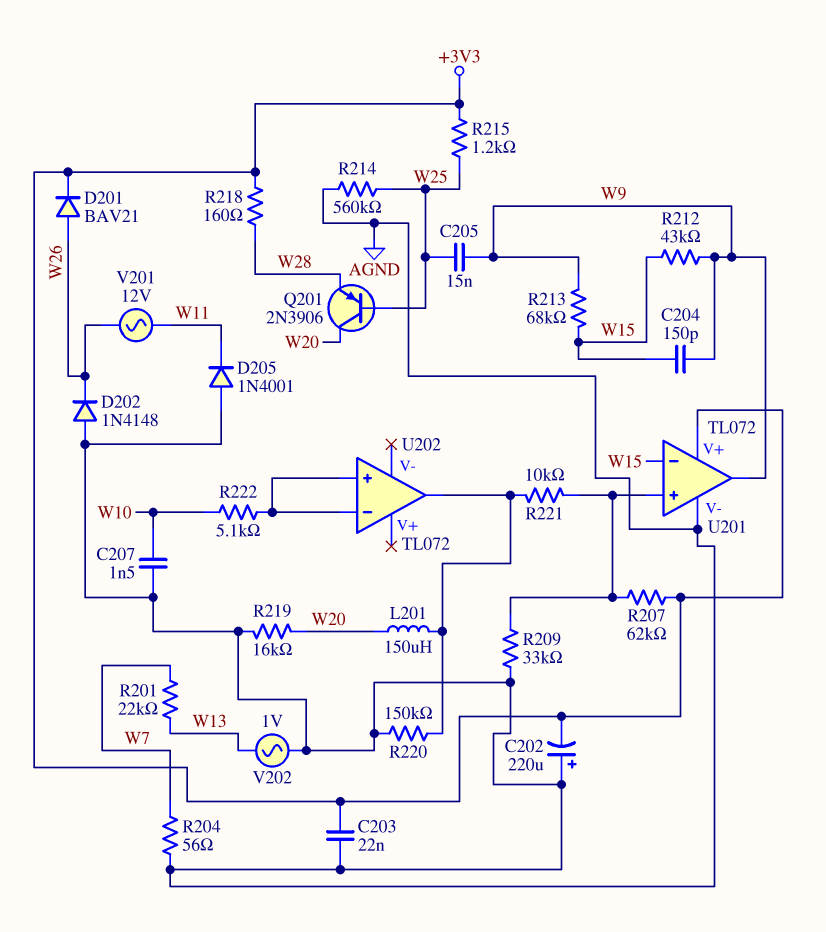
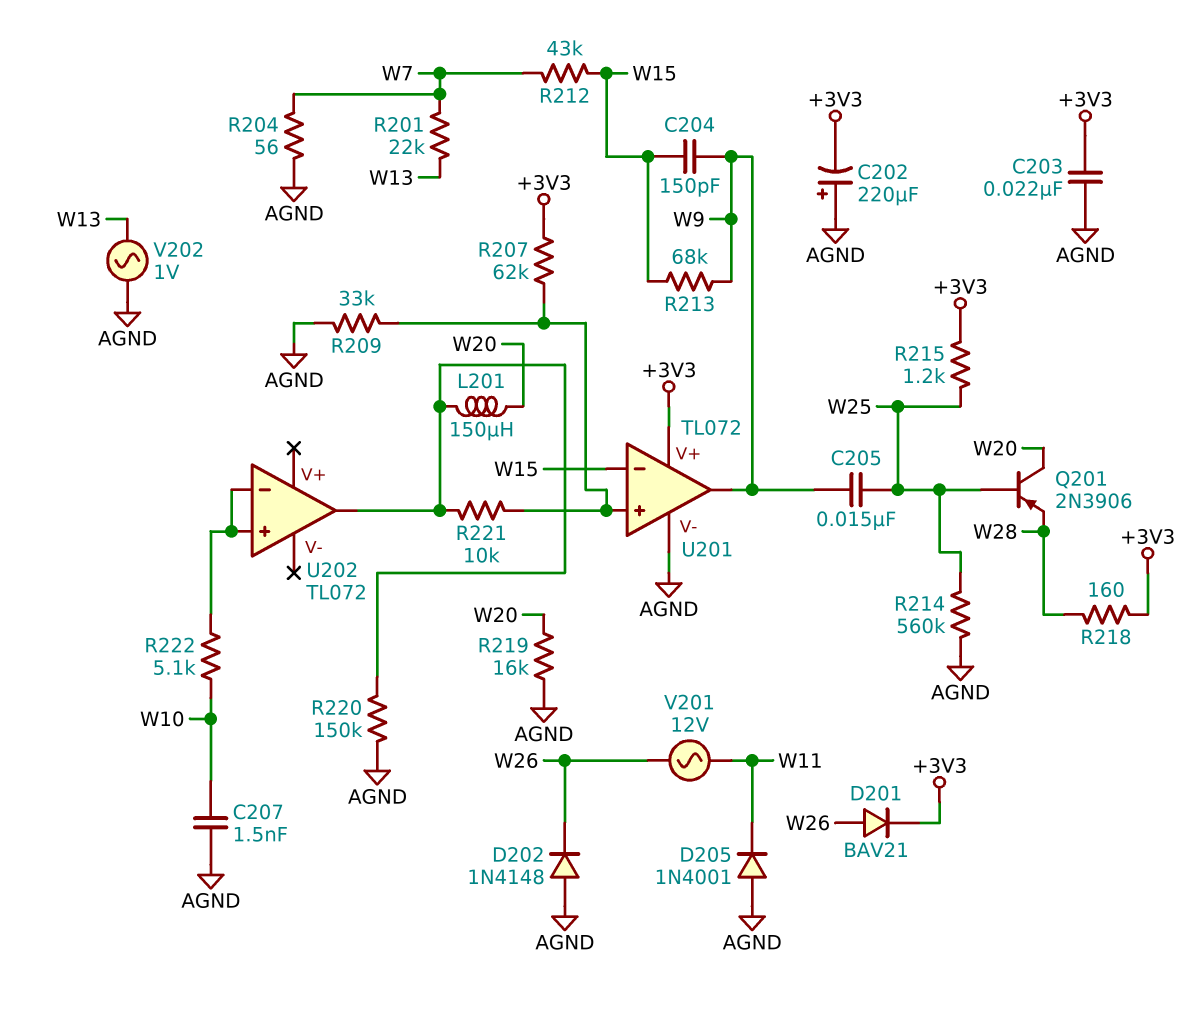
R212: 43k (W9, W15) -> 43k (W7, W15)

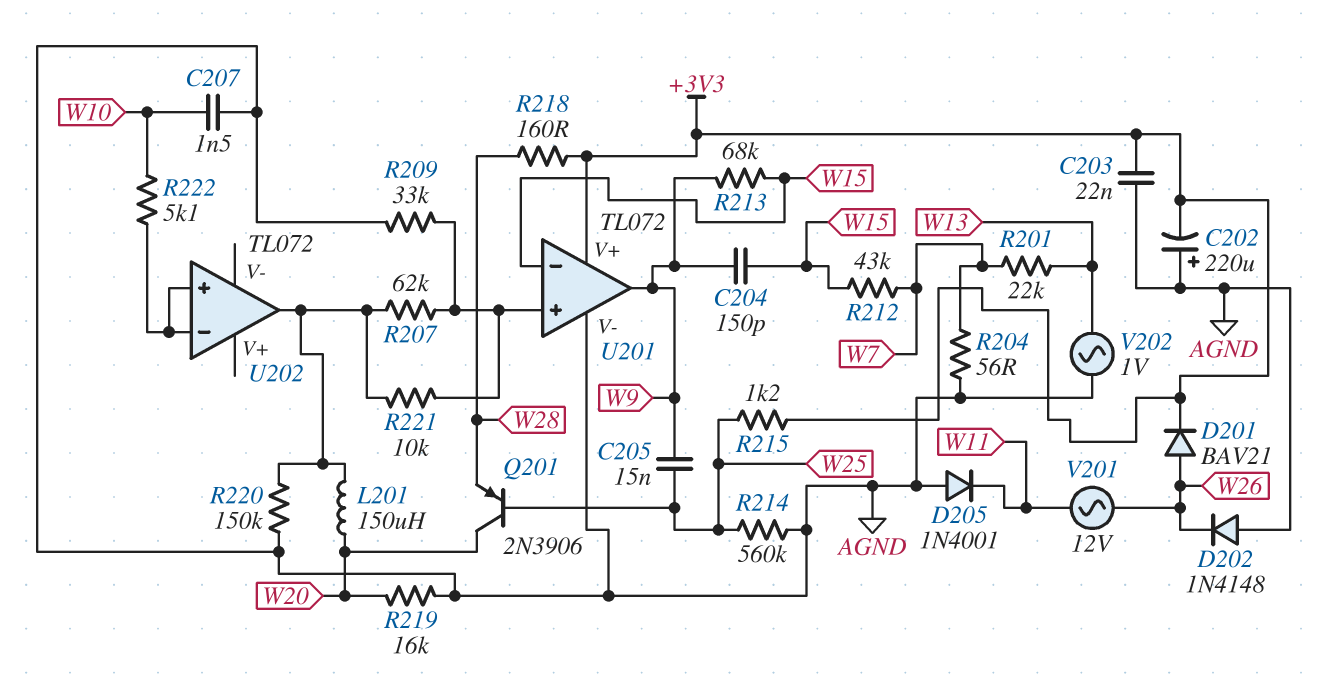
R207: 62k (+3V3, U201/in+) -> 62k (U201/in+, U202/out)

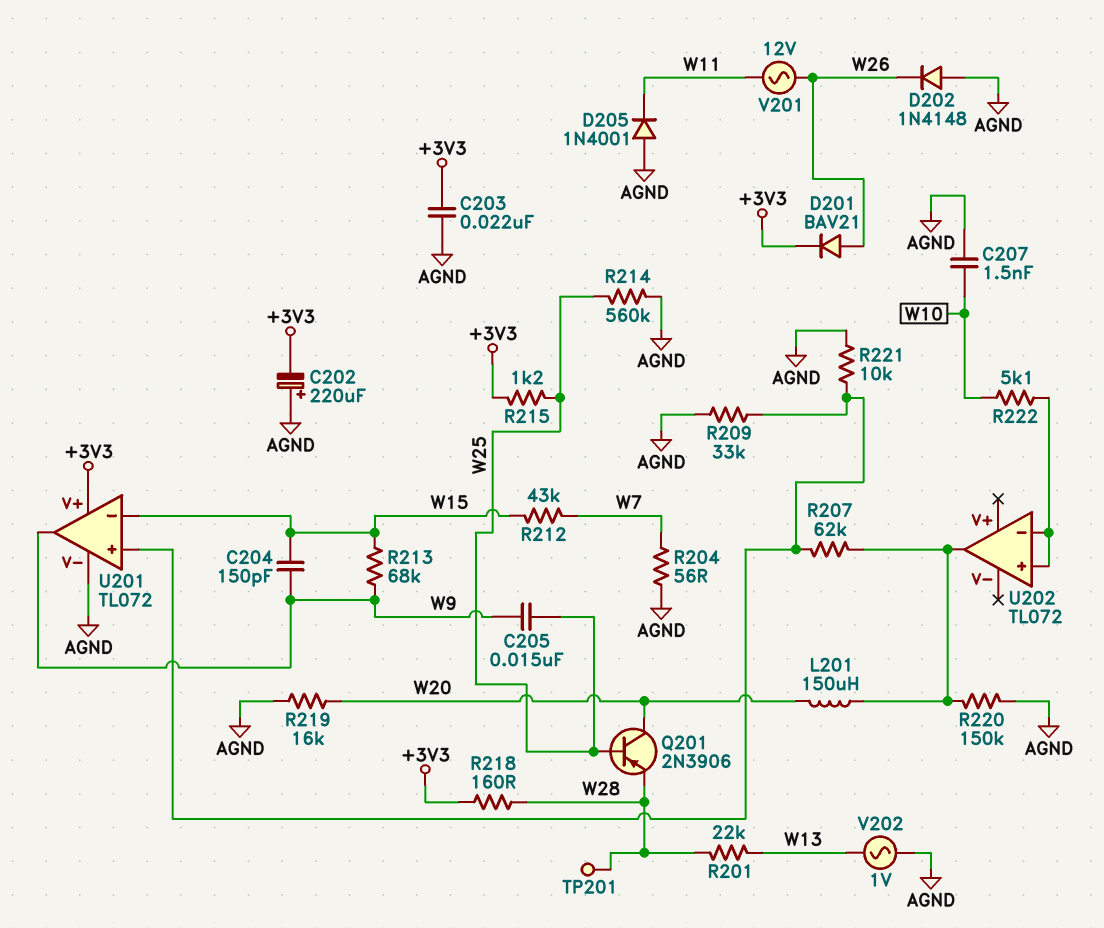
R201: 22k (W7, W13) -> 22k (W13, W28)
R221: 10k (U201/in+, U202/out) -> 10k (AGND, U201/in+)
TP201: none -> test point (W28)

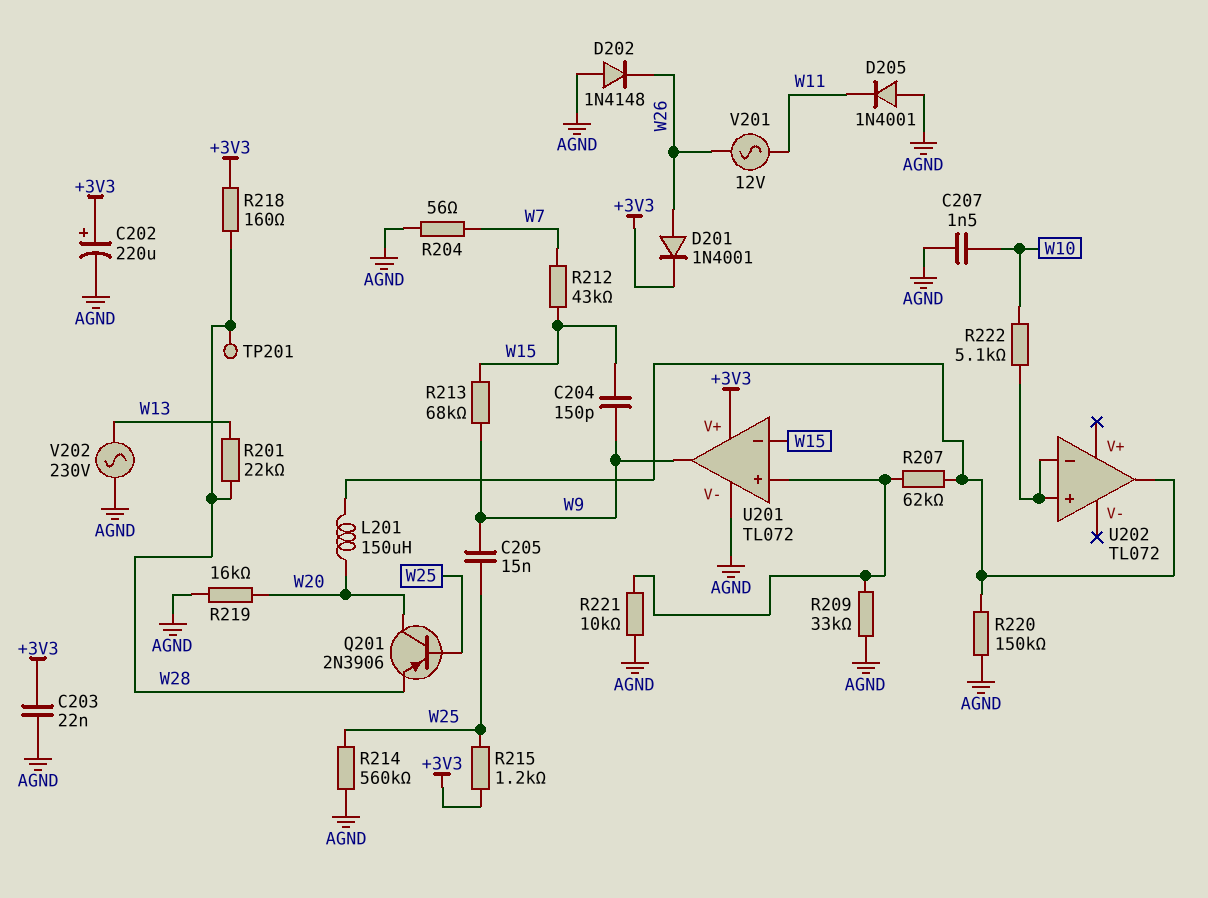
C202: 220uF (plus AGND, minus +3V3) -> 220uF (plus +3V3, minus AGND)
D201: diode BAV21 (A W26, K +3V3) -> diode 1N4001 (A W26, K +3V3)
V202: AC 1V (AGND, W13) -> AC 230V (AGND, W13)

